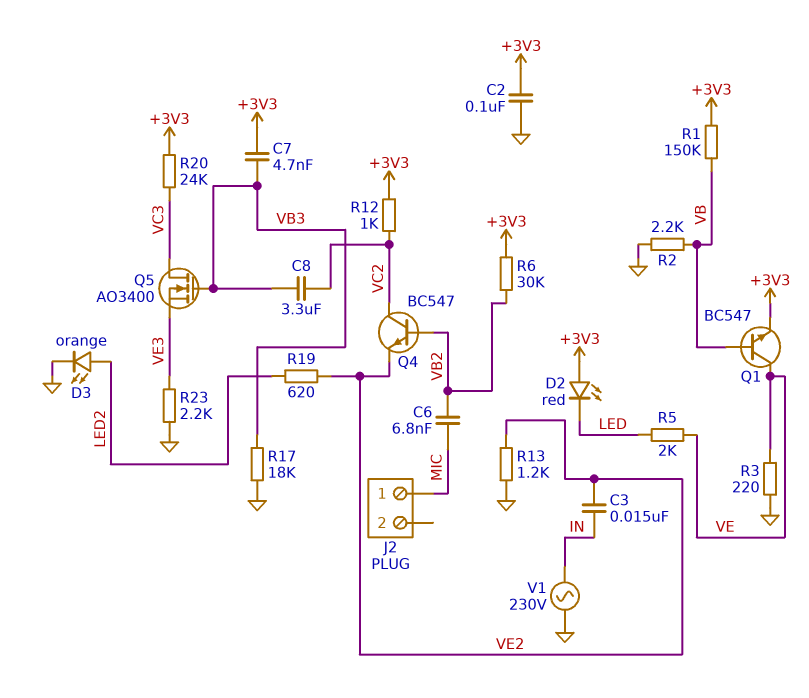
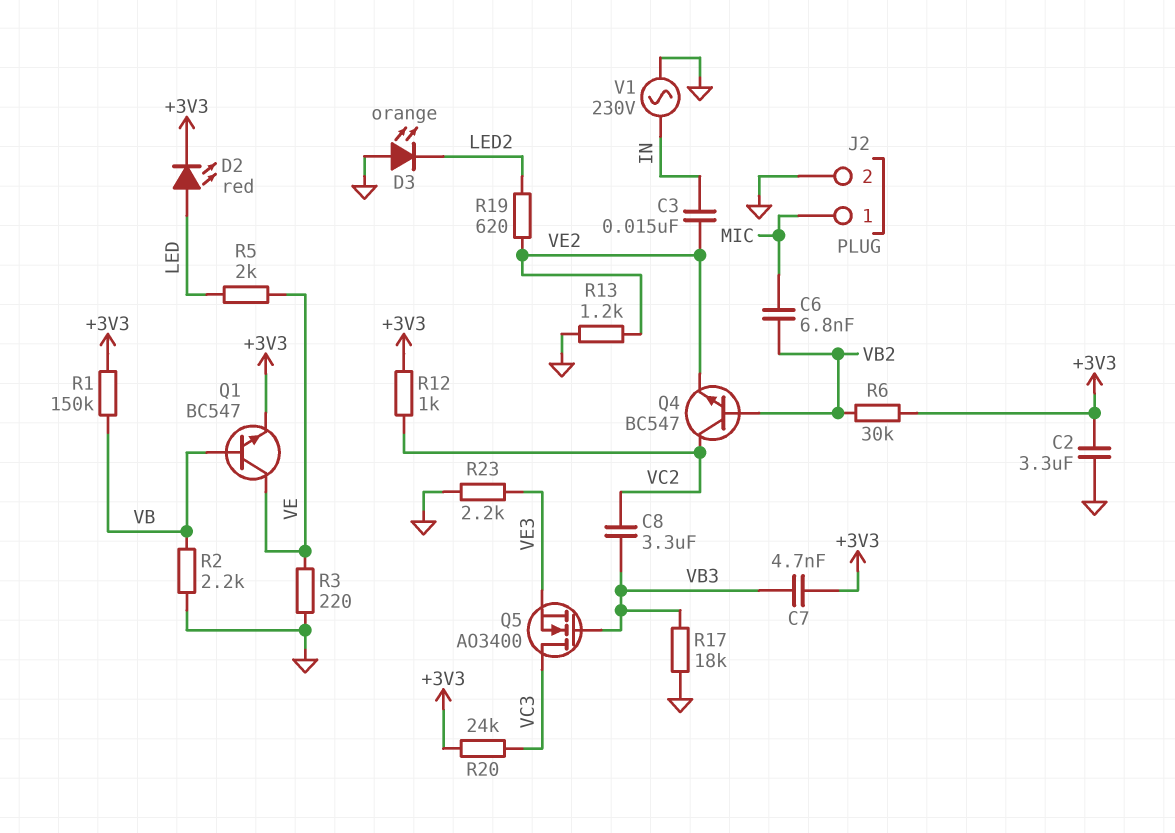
C2: 100nF (+3V3, GND) -> 3.3uF (+3V3, GND)
D2: LED red (A +3V3, K LED) -> LED red (A LED, K +3V3)
D3: LED orange (A LED2, K GND) -> LED orange (A GND, K LED2)
J2 pin 2: none -> GND

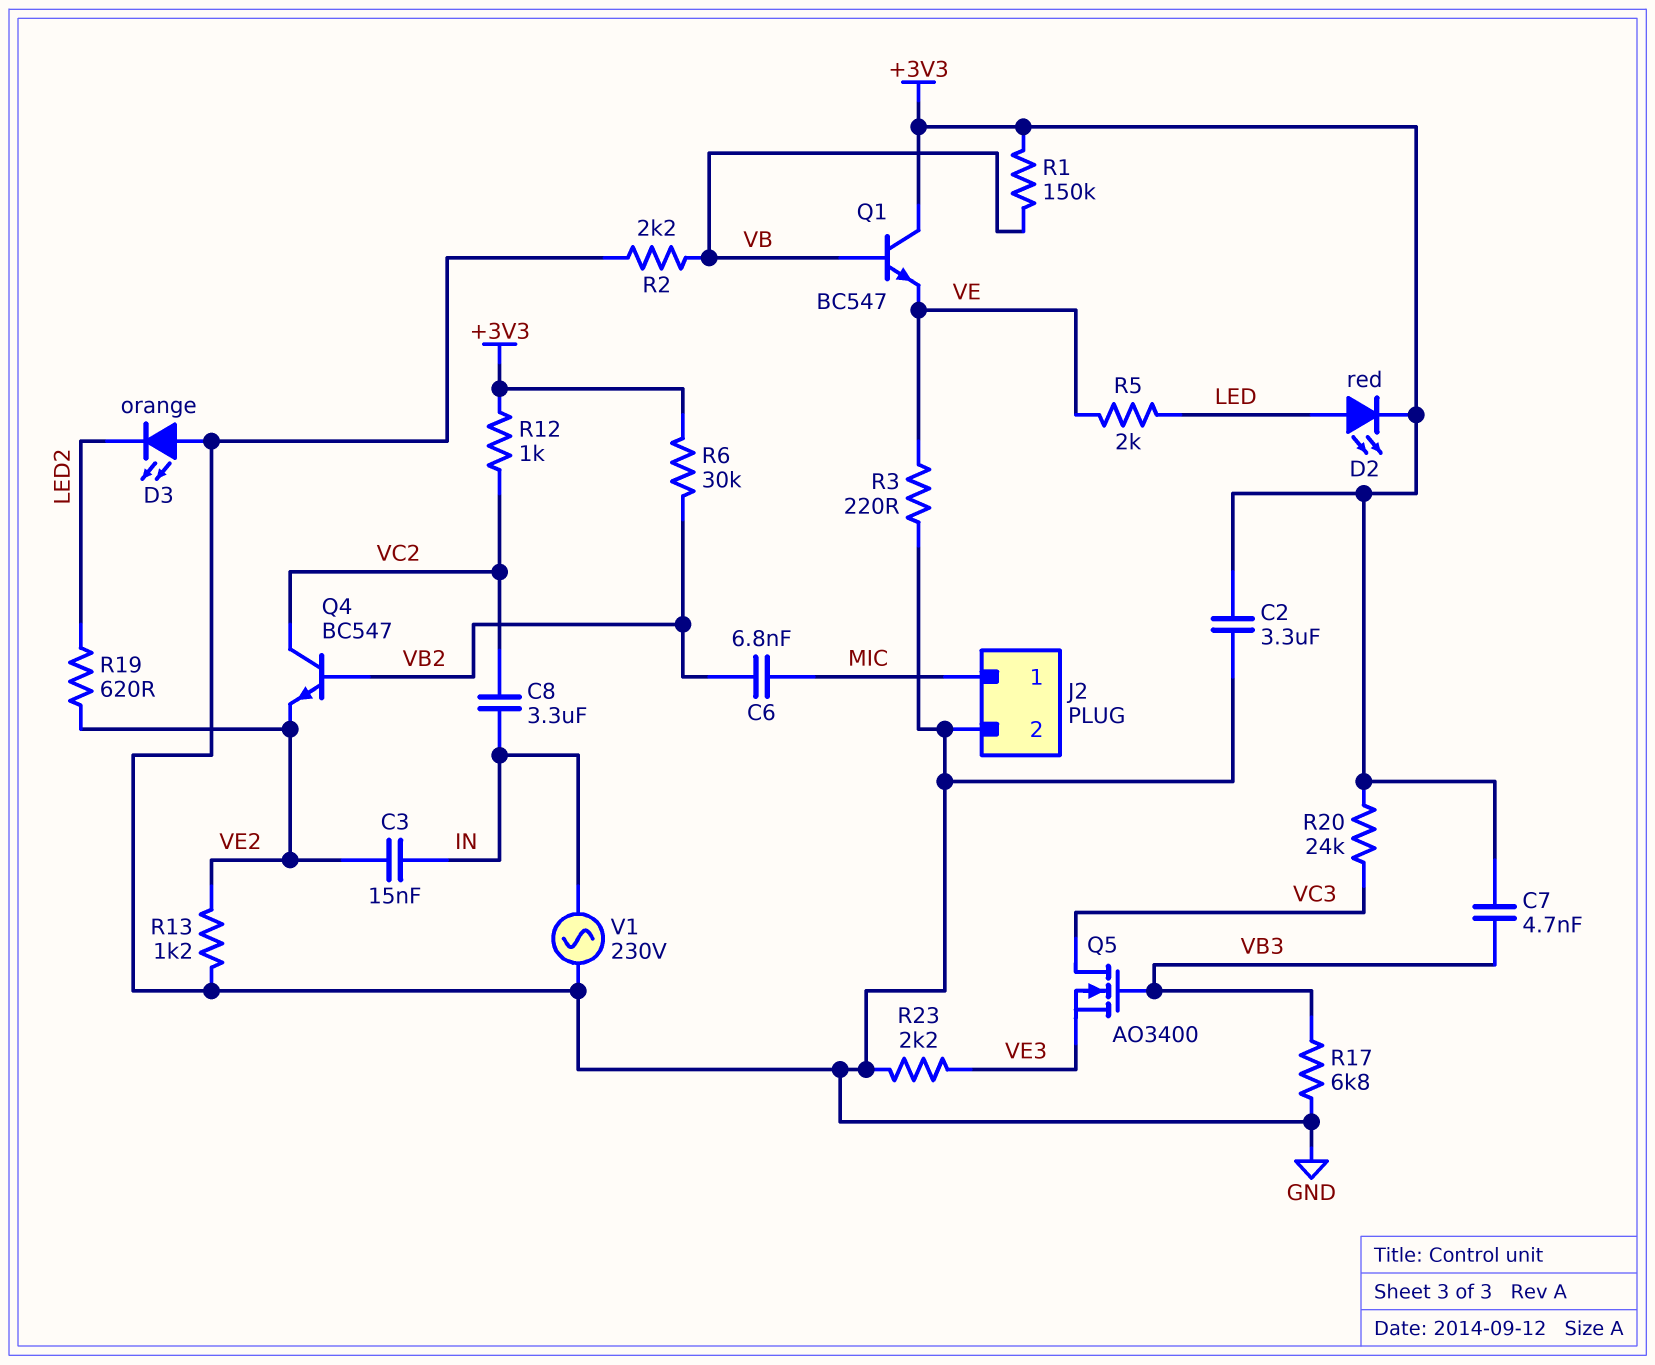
C8: 3.3uF (VB3, VC2) -> 3.3uF (IN, VC2)
Q1: NPN BC547 (B VB, C VE, E +3V3) -> NPN BC547 (B VB, C +3V3, E VE)
R17: 18k (GND, VB3) -> 6.8k (GND, VB3)

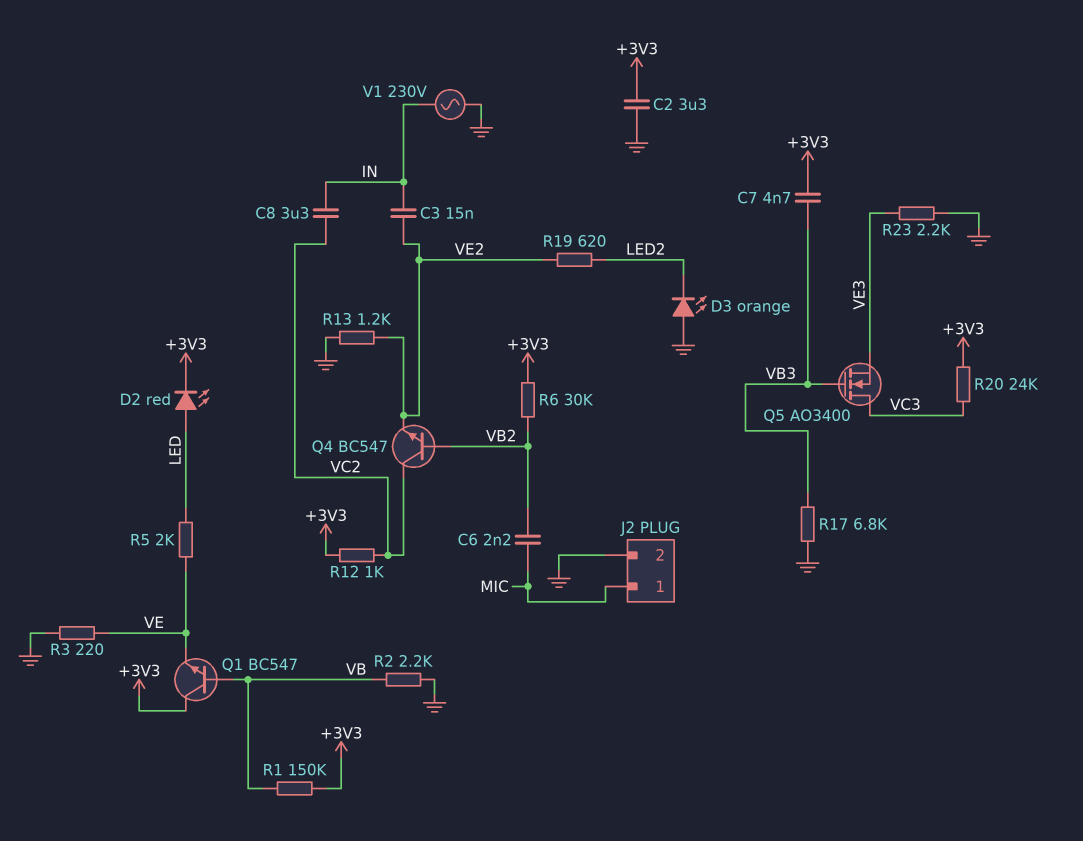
C6: 6.8nF (MIC, VB2) -> 2.2nF (MIC, VB2)

